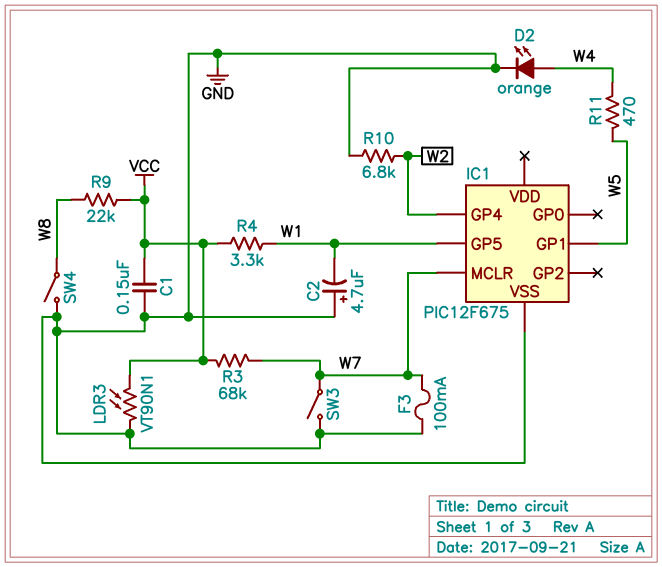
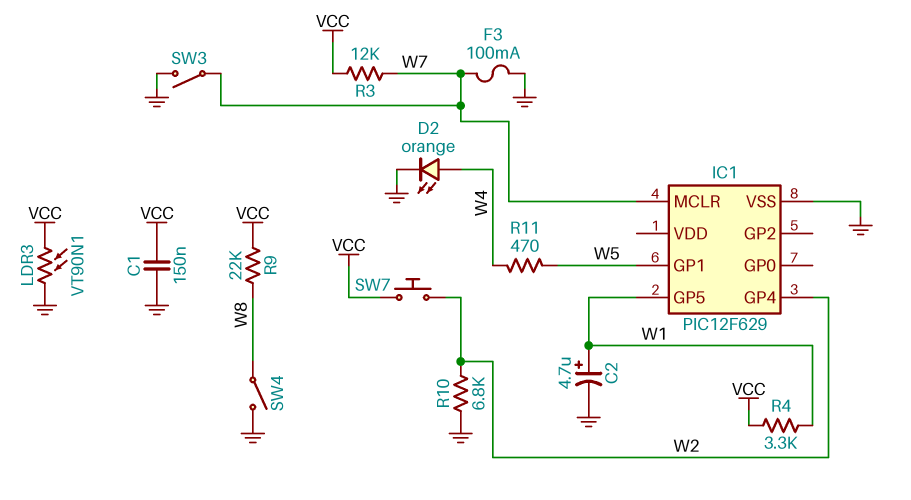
C2: 4.7uF (plus GND, minus W1) -> 4.7uF (plus W1, minus GND)
IC1: PIC12F675 -> PIC12F629
R3: 68k (VCC, W7) -> 12k (VCC, W7)
SW7: none -> button (VCC, W2)

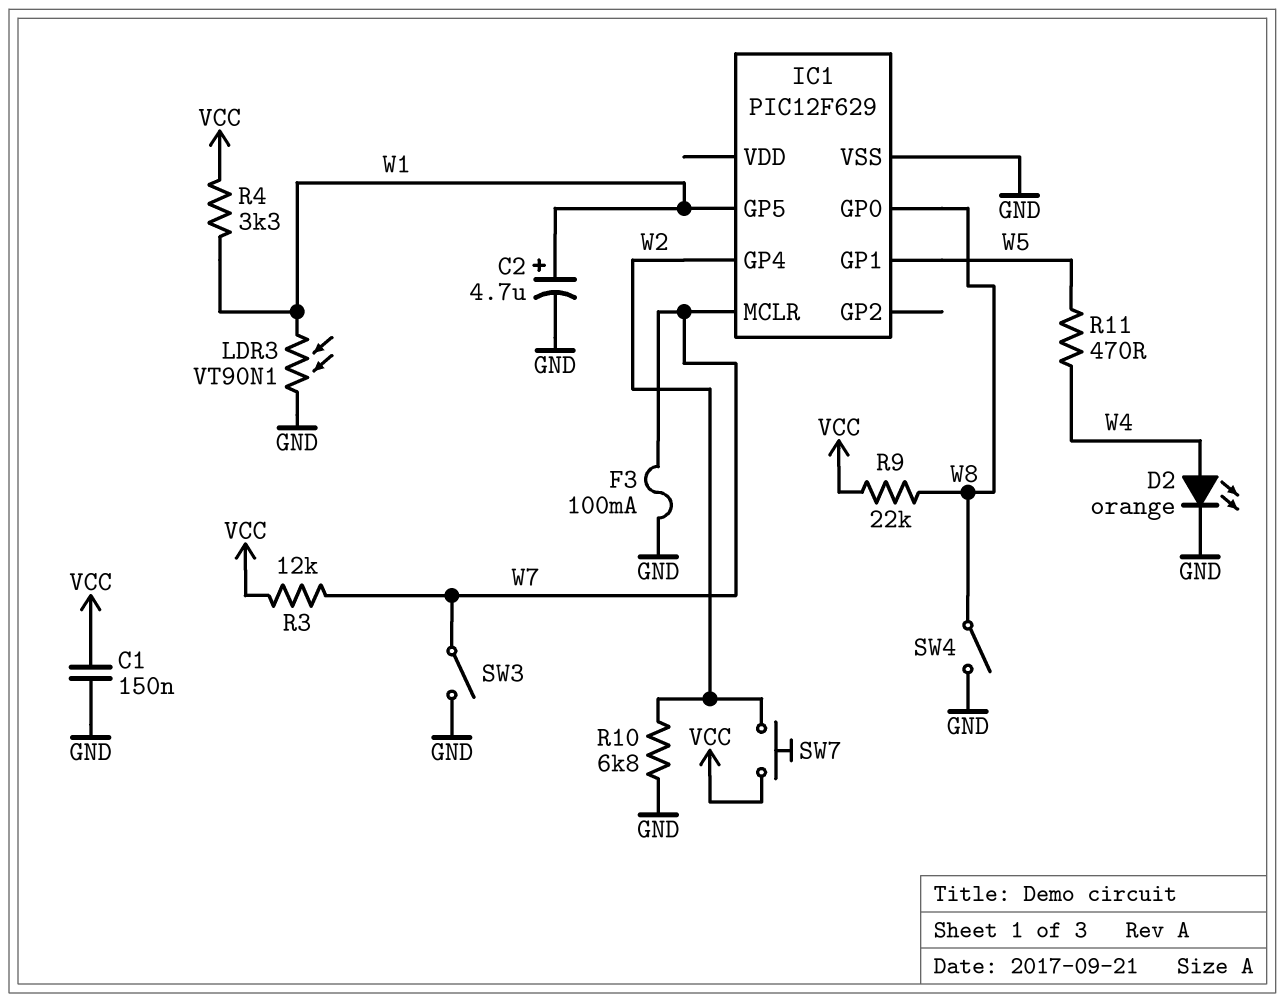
IC1 pin GP0: none -> W8
LDR3: VT90N1 (GND, VCC) -> VT90N1 (GND, W1)

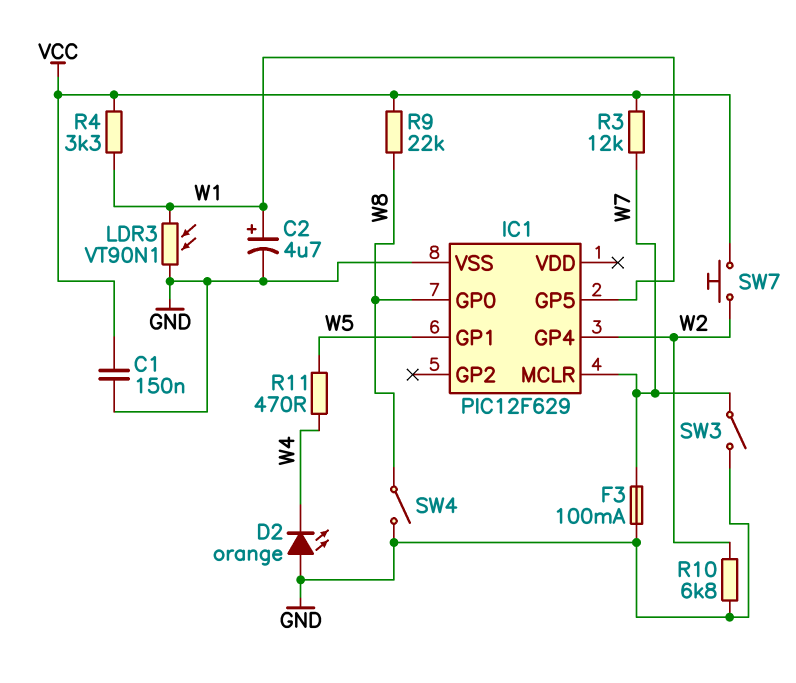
D2: LED orange (A W4, K GND) -> LED orange (A GND, K W4)

